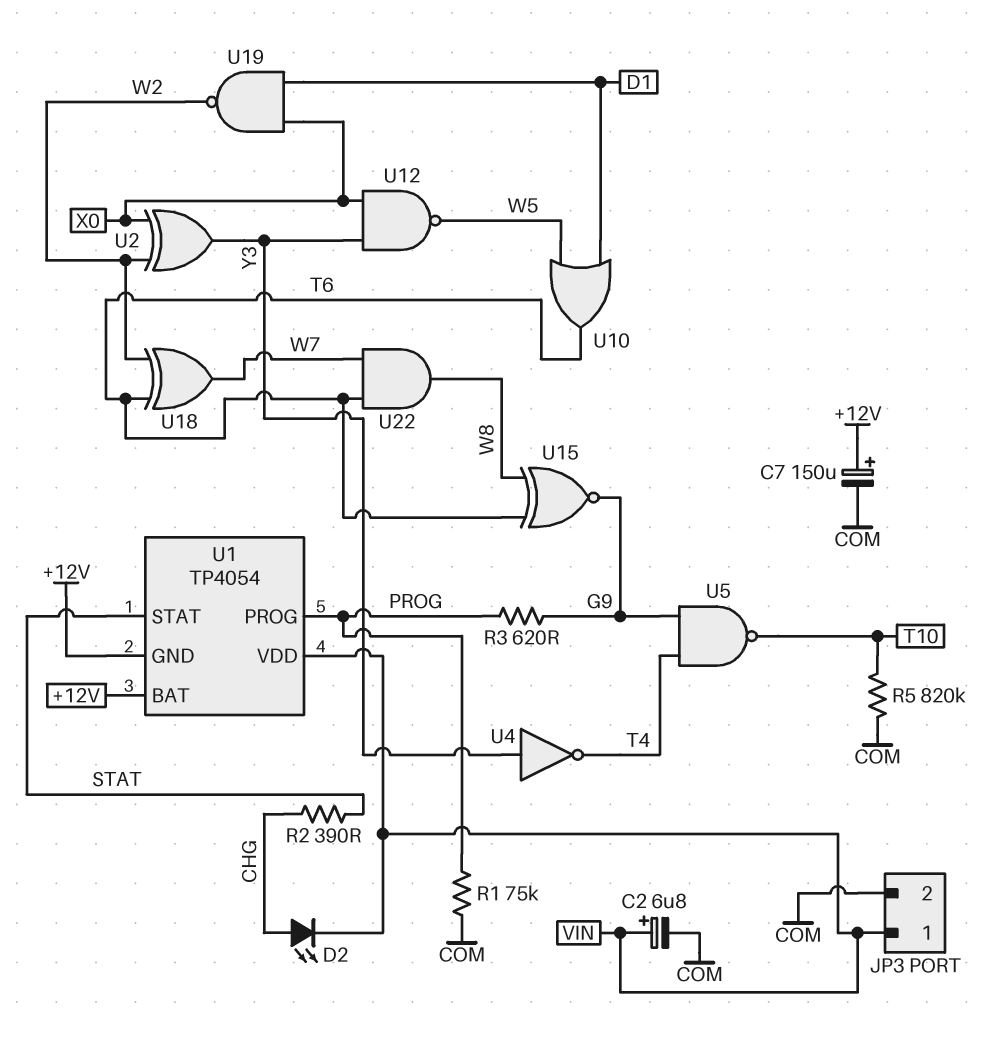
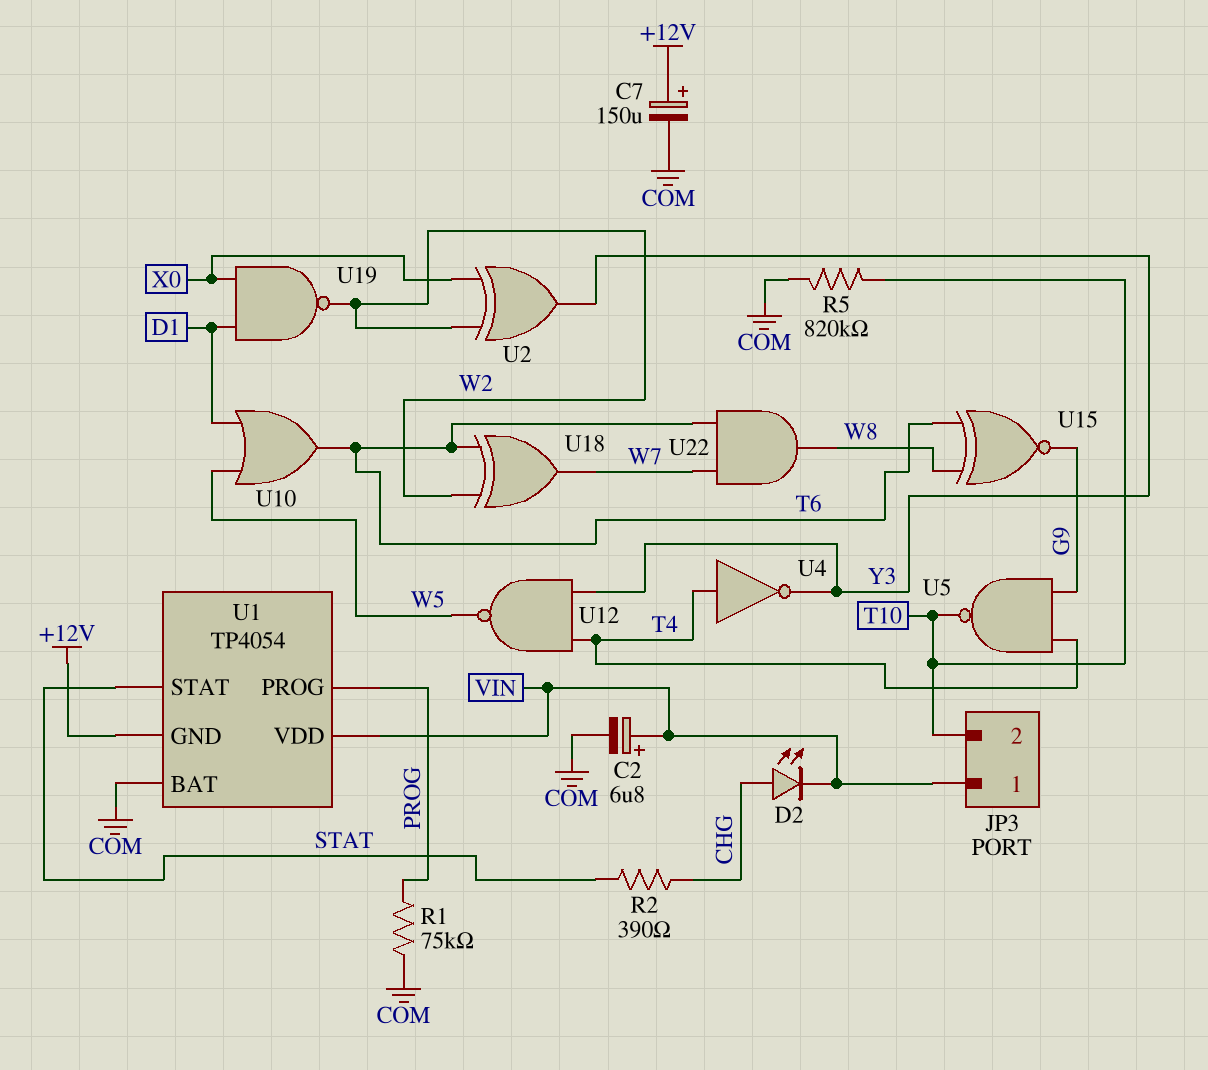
JP3 pin 2: COM -> T10
R3: 620 (G9, PROG) -> none
U1 pin BAT: +12V -> COM
U4: NOT (in Y3, out T4) -> NOT (in T4, out Y3)
U12: NAND (in X0, in Y3, out W5) -> NAND (in T4, in Y3, out W5)

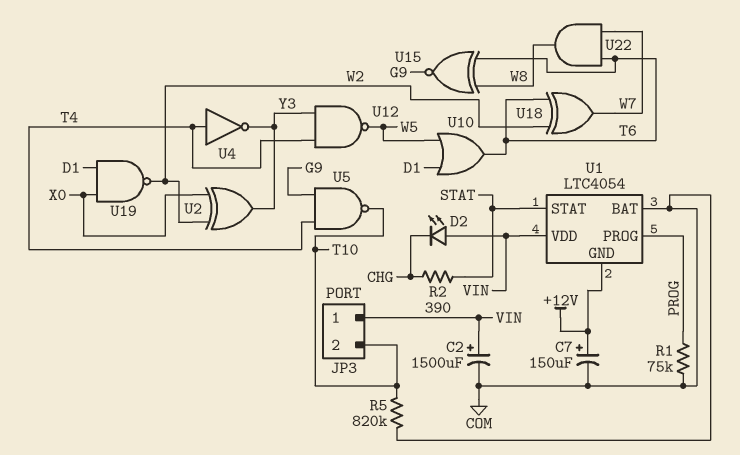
C2: 6.8uF (plus VIN, minus COM) -> 1500uF (plus VIN, minus COM)
D2: LED (A CHG, K VIN) -> LED (A VIN, K CHG)
U1: TP4054 -> LTC4054

